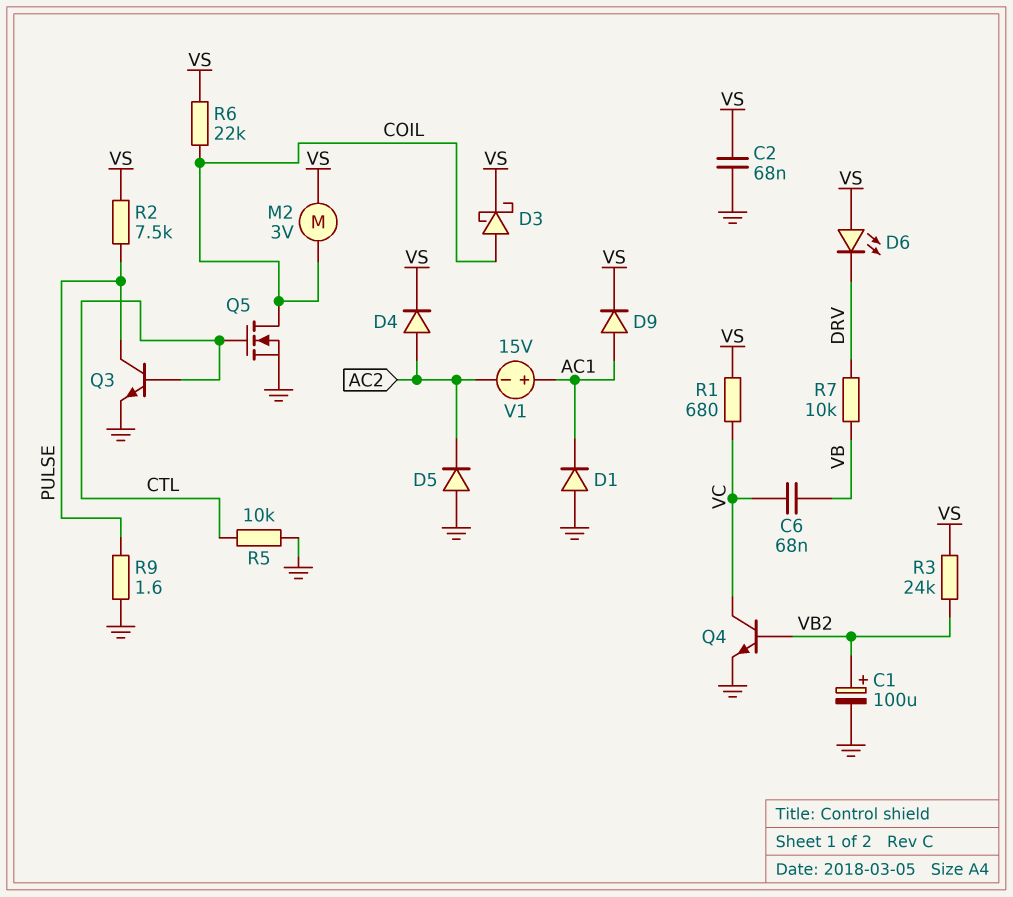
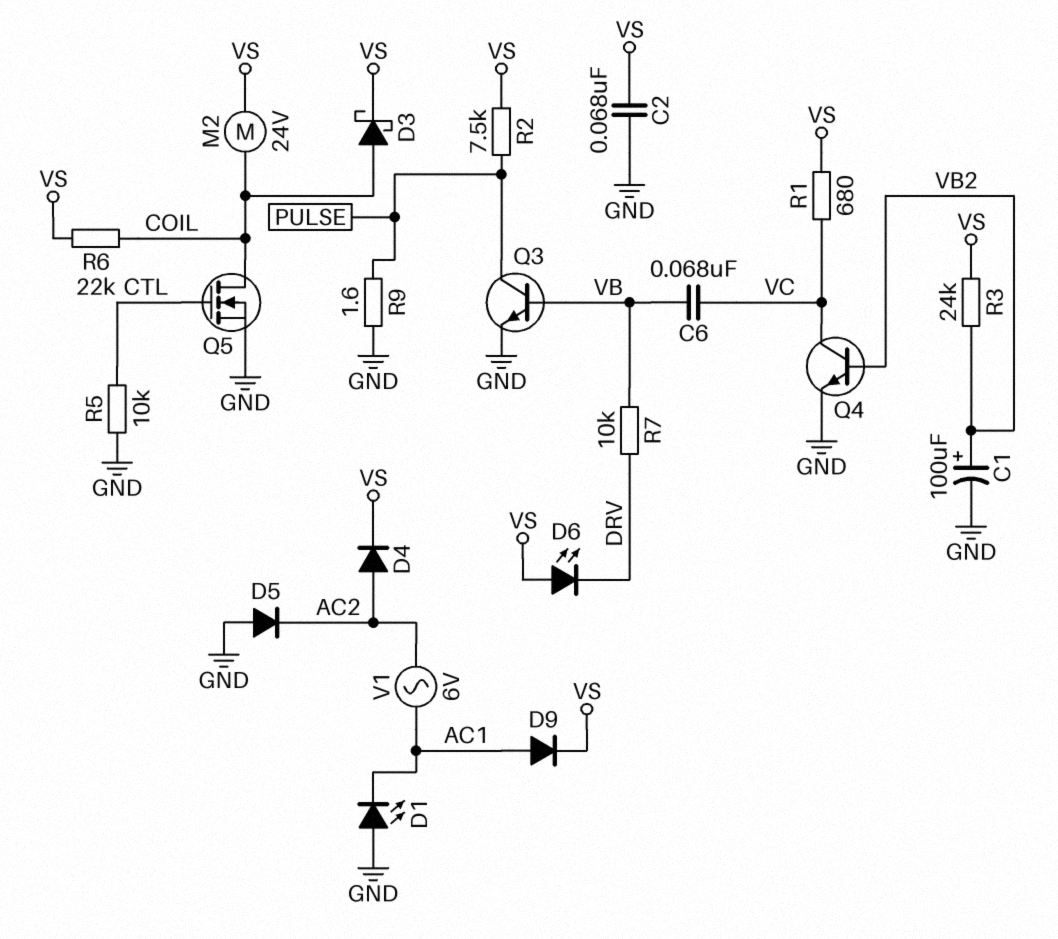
D1: diode (A GND, K AC1) -> LED (A GND, K AC1)
M2: motor 3V (COIL, VS) -> motor 24V (COIL, VS)
Q3: NPN (B CTL, C PULSE, E GND) -> NPN (B VB, C PULSE, E GND)
V1: 15V (plus AC1, minus AC2) -> AC 6V (AC1, AC2)

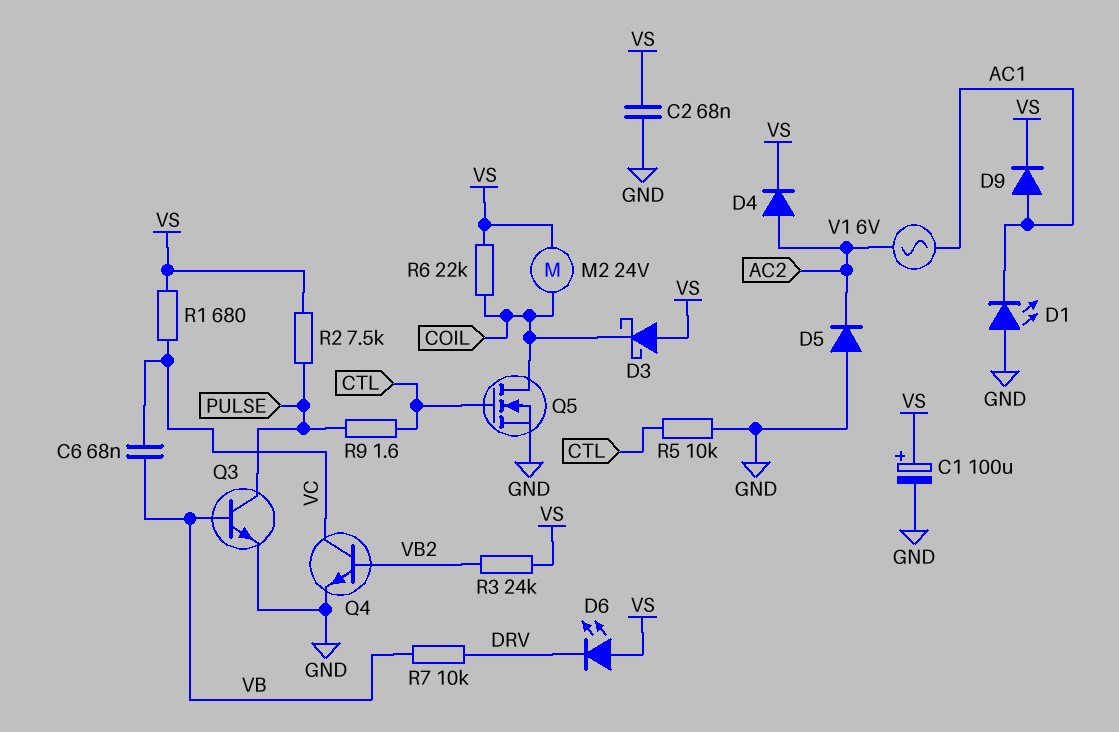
C1: 100uF (plus VB2, minus GND) -> 100uF (plus VS, minus GND)
D3: schottky (A COIL, K VS) -> schottky (A VS, K COIL)
R9: 1.6 (GND, PULSE) -> 1.6 (CTL, PULSE)

